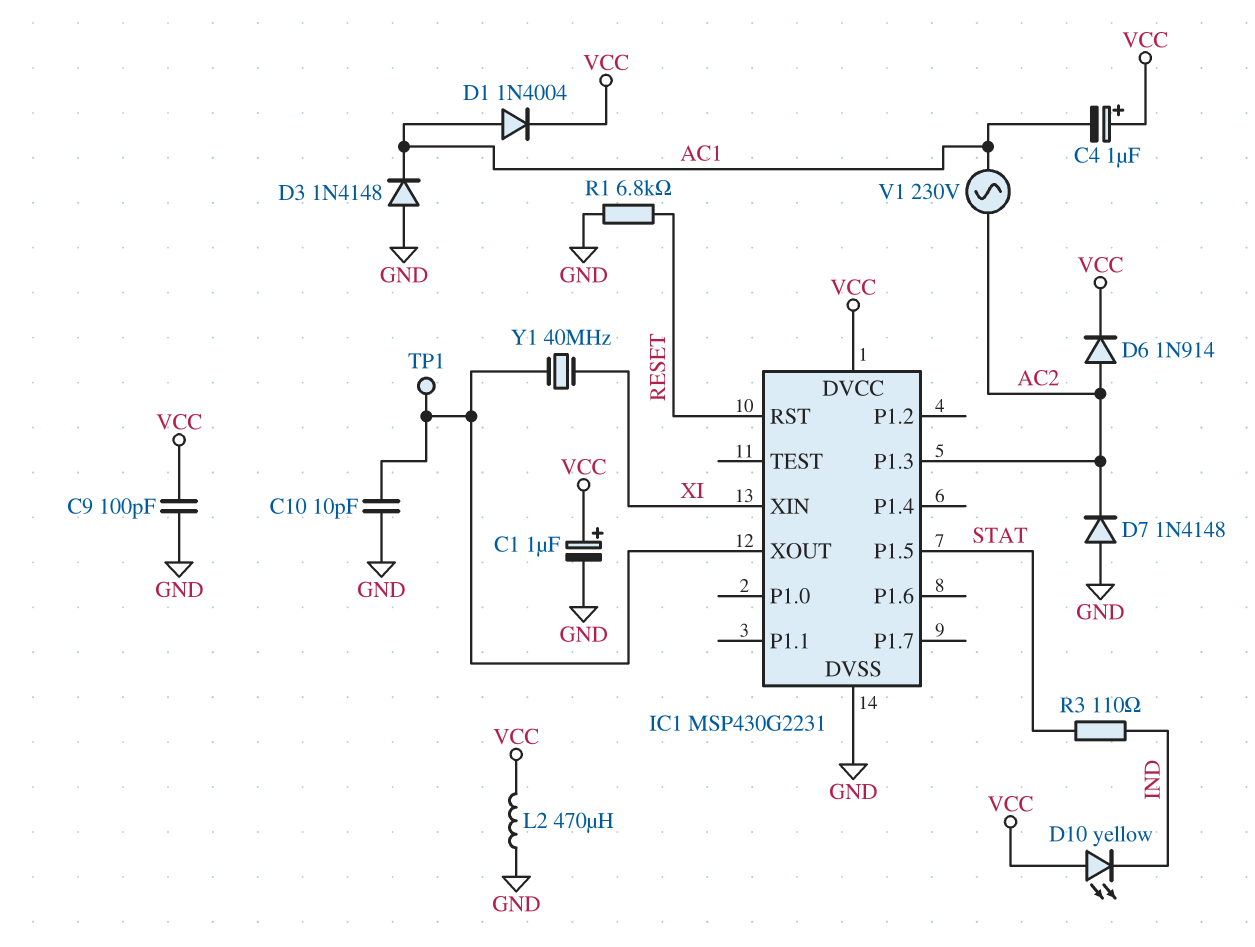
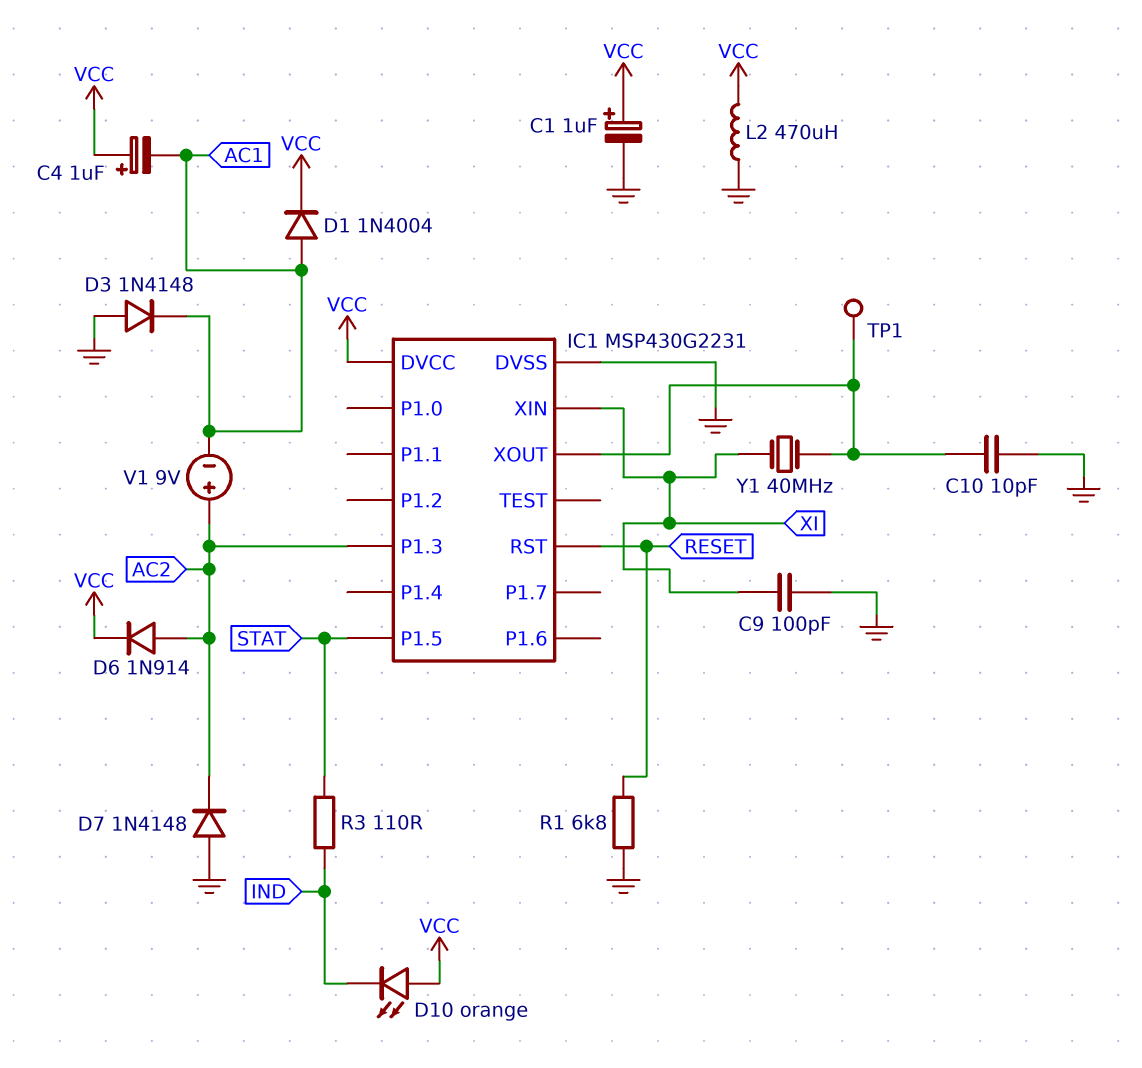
C9: 100pF (GND, VCC) -> 100pF (GND, XI)
D10: LED yellow (A VCC, K IND) -> LED orange (A VCC, K IND)
V1: AC 230V (AC1, AC2) -> 9V (plus AC2, minus AC1)

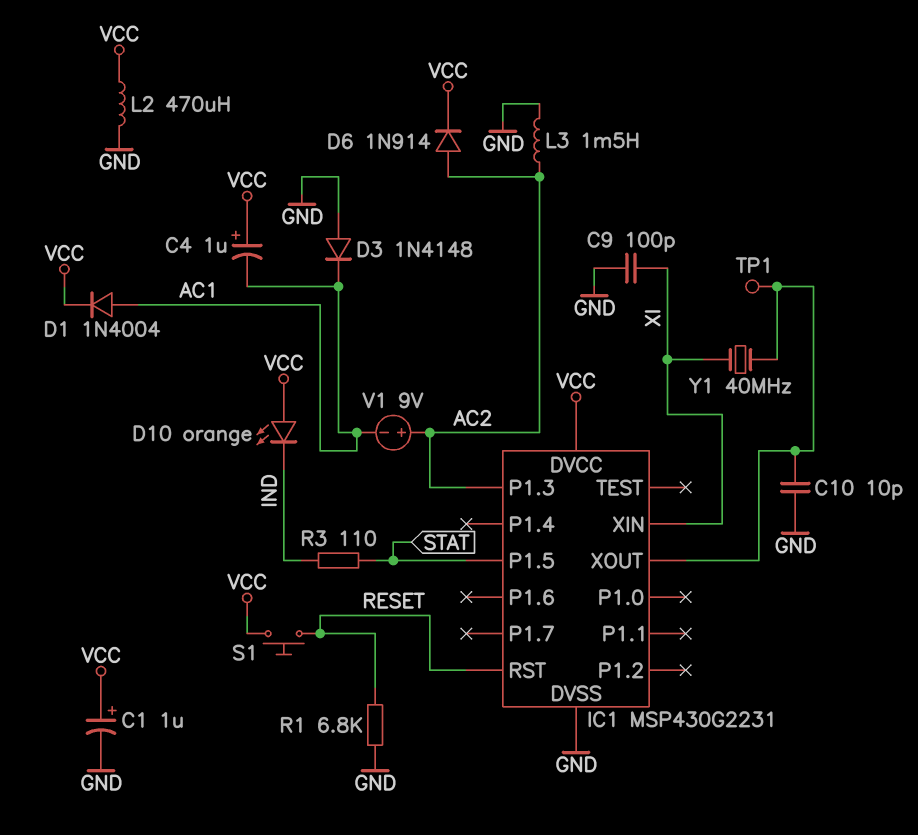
D7: diode 1N4148 (A GND, K AC2) -> none
L3: none -> 1.5mH (AC2, GND)
S1: none -> button (RESET, VCC)

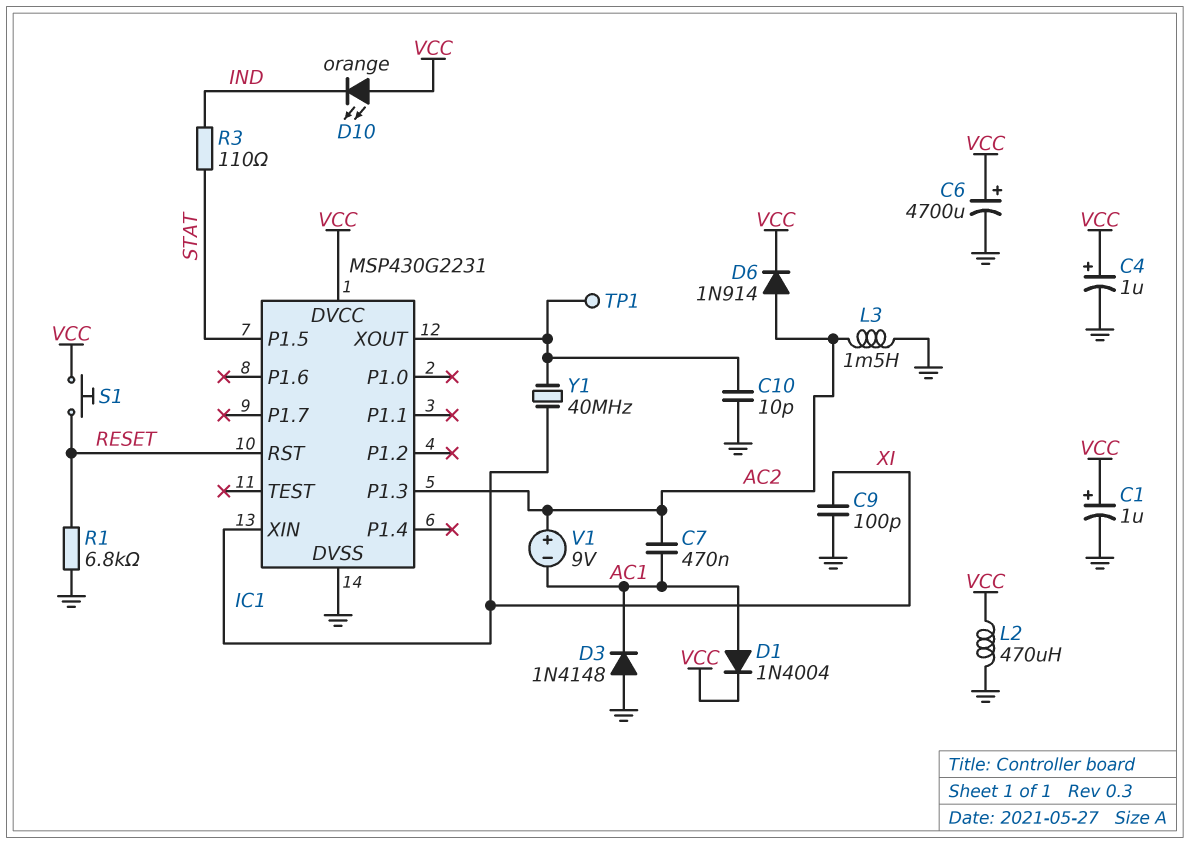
C4: 1uF (plus VCC, minus AC1) -> 1uF (plus VCC, minus GND)
C6: none -> 4700uF (plus VCC, minus GND)
C7: none -> 470nF (AC1, AC2)

